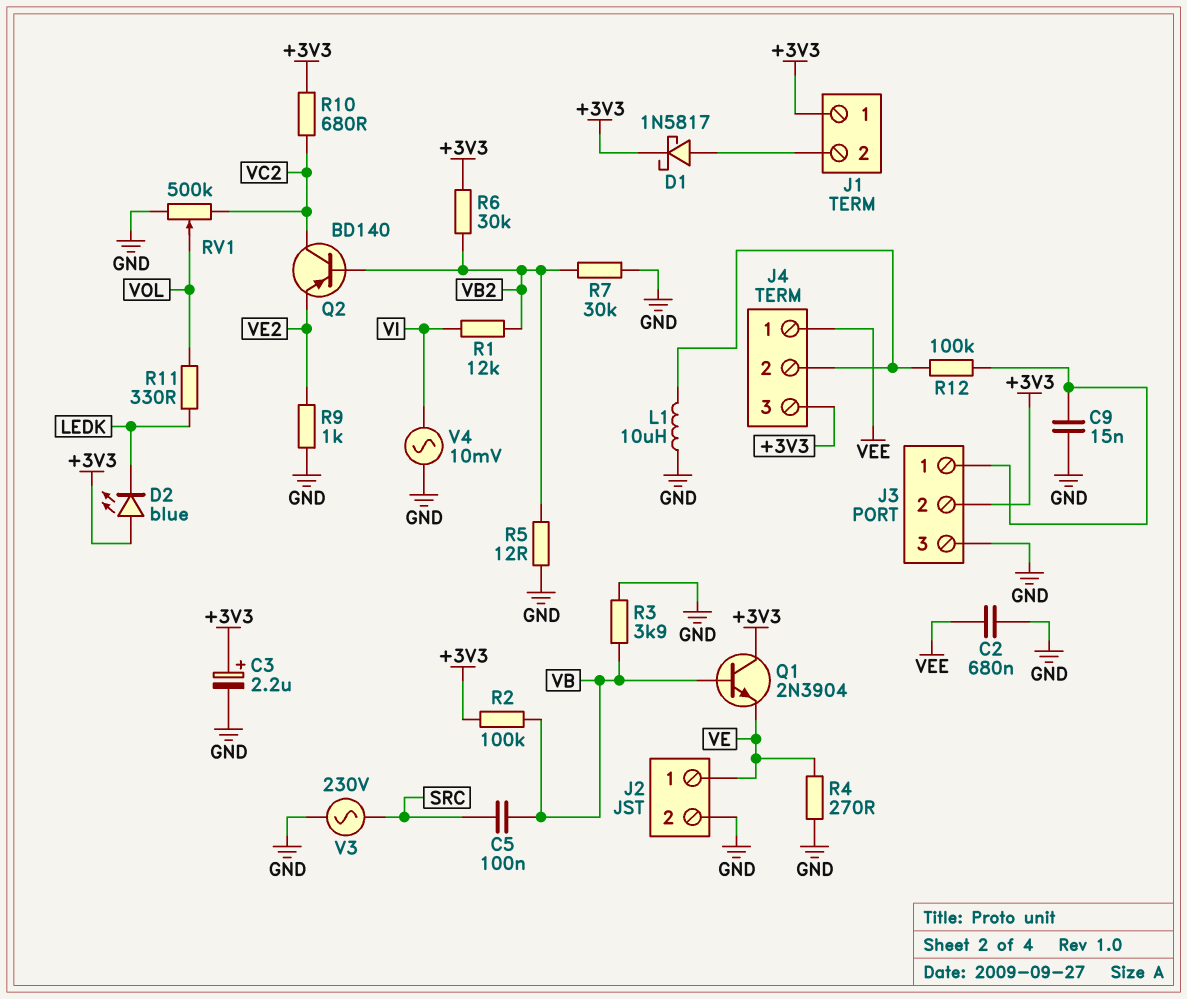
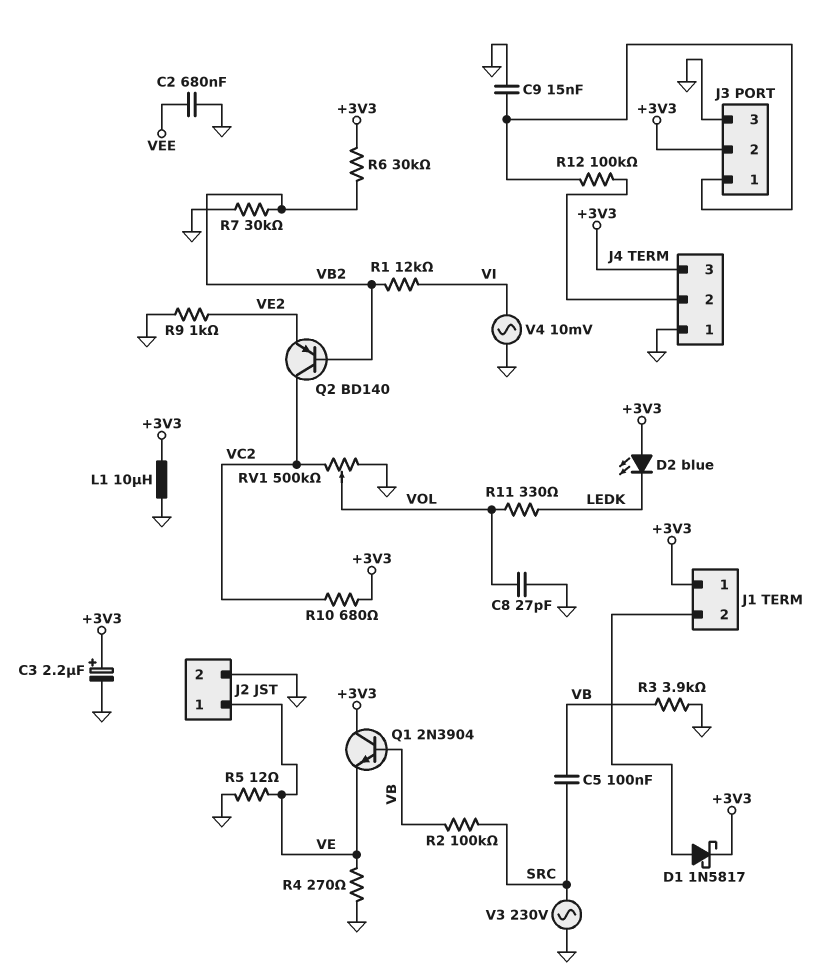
C8: none -> 27pF (GND, VOL)
J4 pin 1: VEE -> GND
L1: 10uH (GND, J4/2) -> 10uH (+3V3, GND)
R2: 100k (+3V3, VB) -> 100k (SRC, VB)
R5: 12 (GND, VB2) -> 12 (GND, VE)

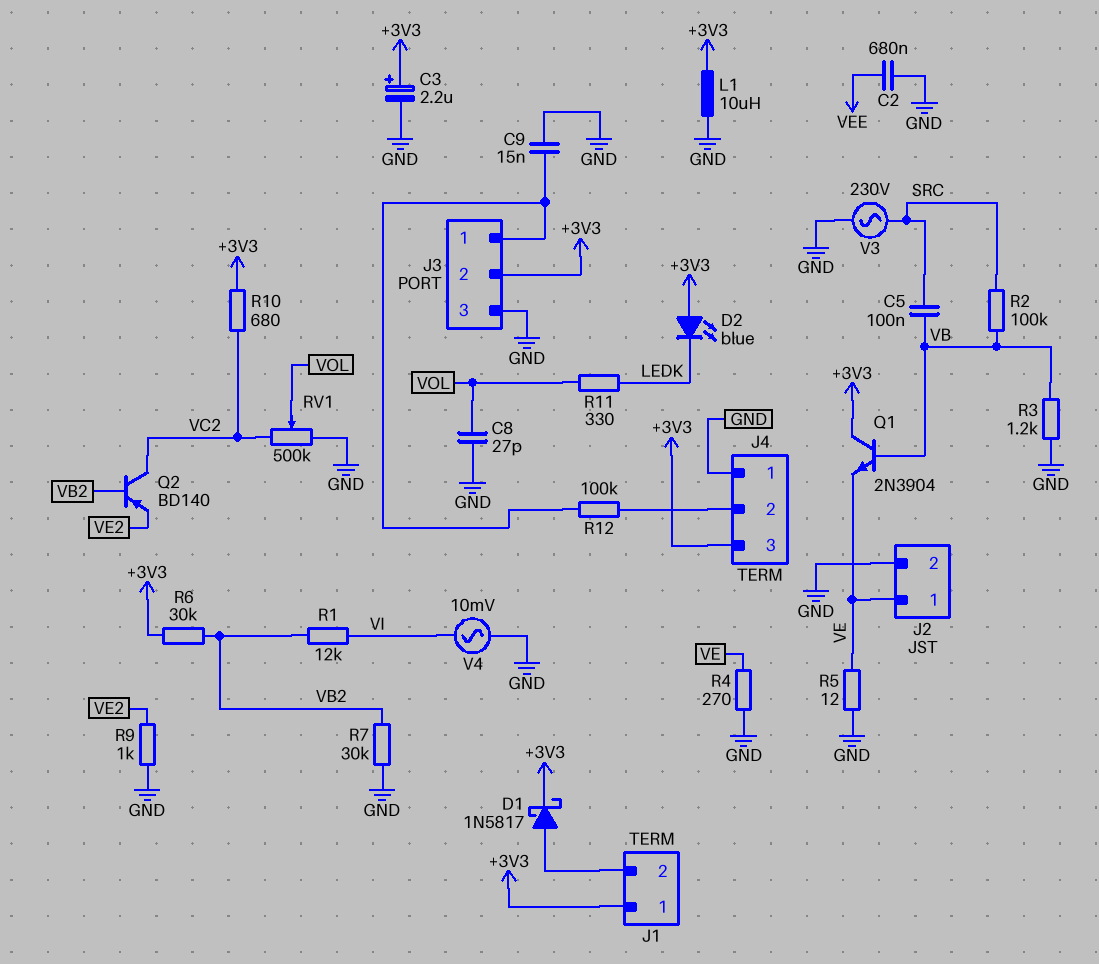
R3: 3.9k (GND, VB) -> 1.2k (GND, VB)

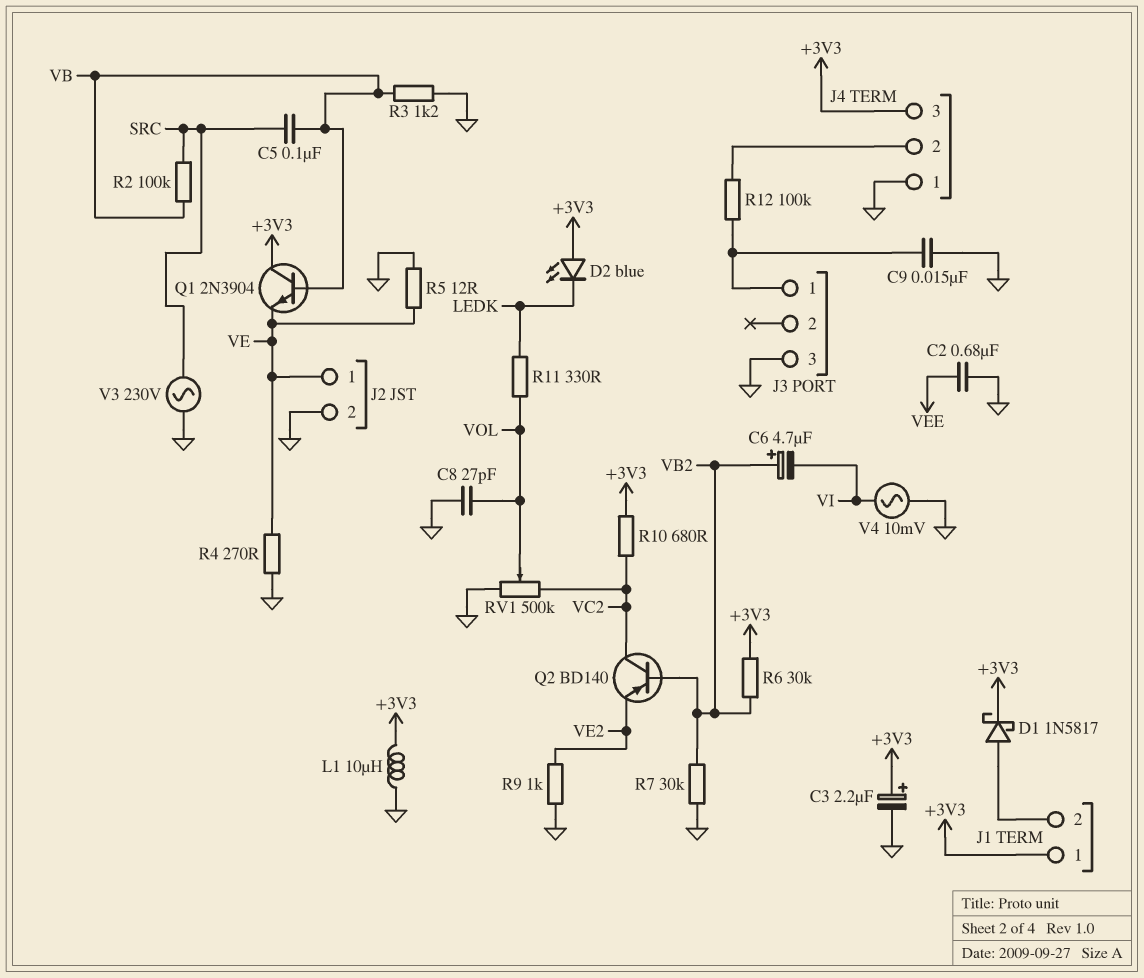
C6: none -> 4.7uF (plus VB2, minus VI)
J3 pin 2: +3V3 -> none
R1: 12k (VB2, VI) -> none

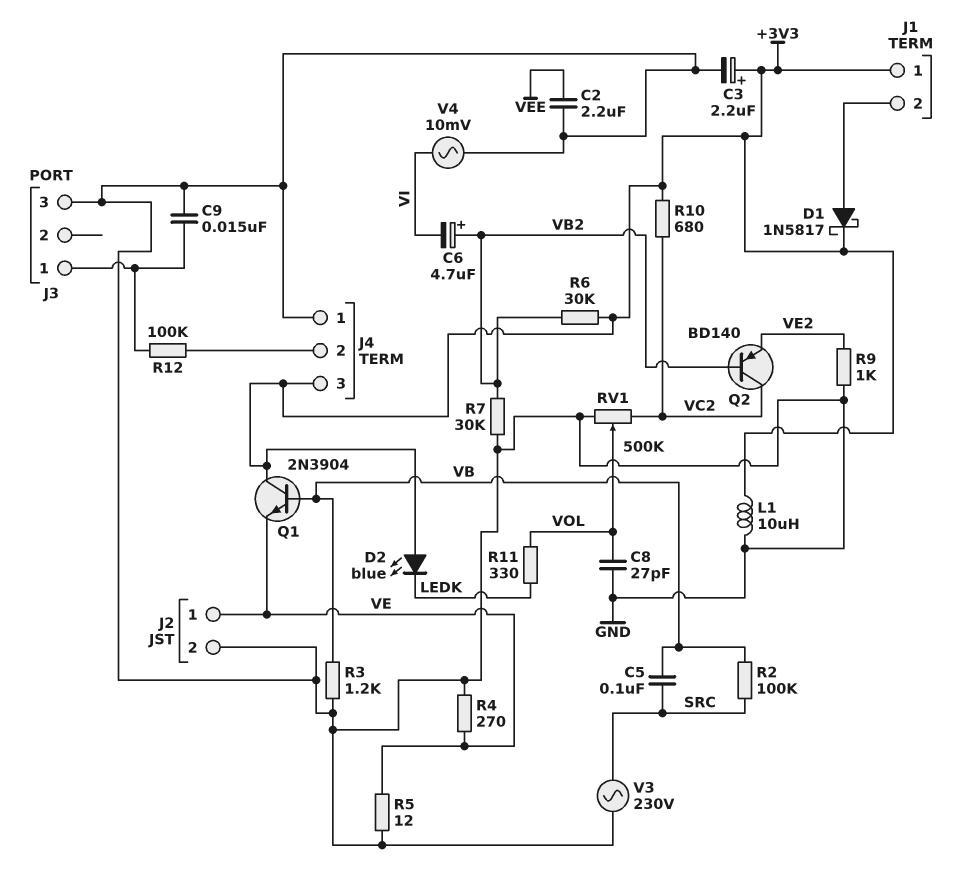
C2: 680nF (GND, VEE) -> 2.2uF (GND, VEE)

